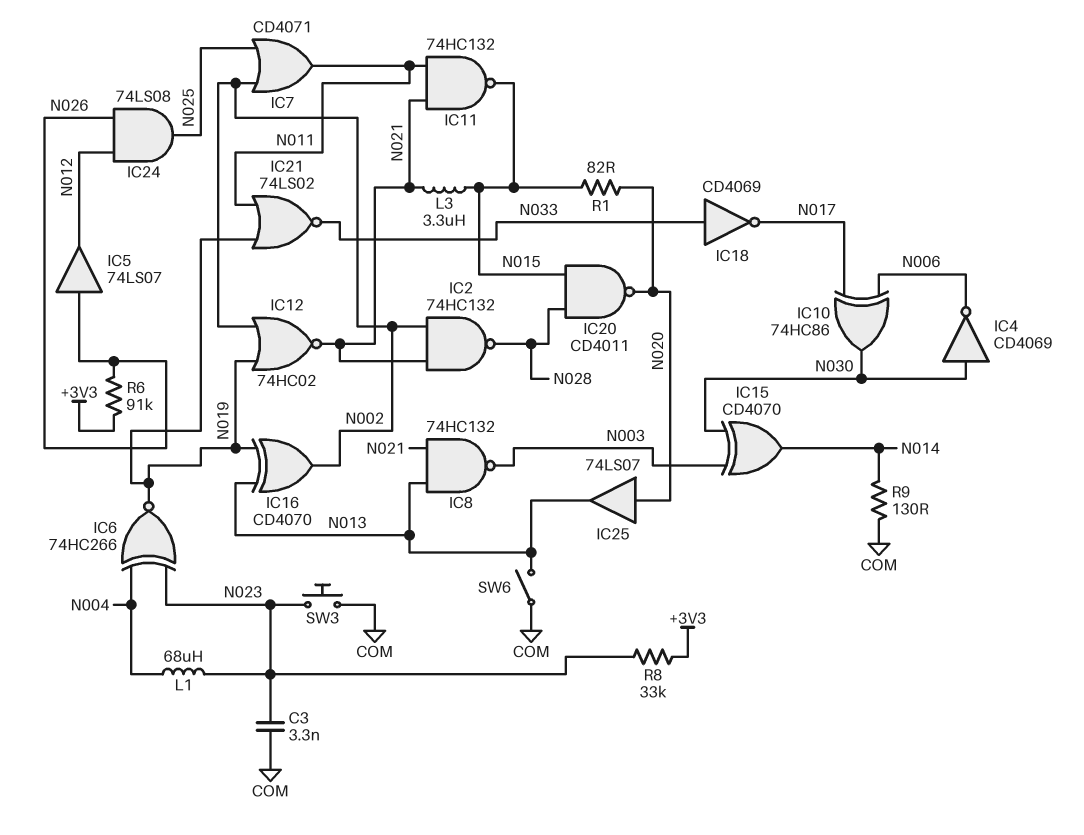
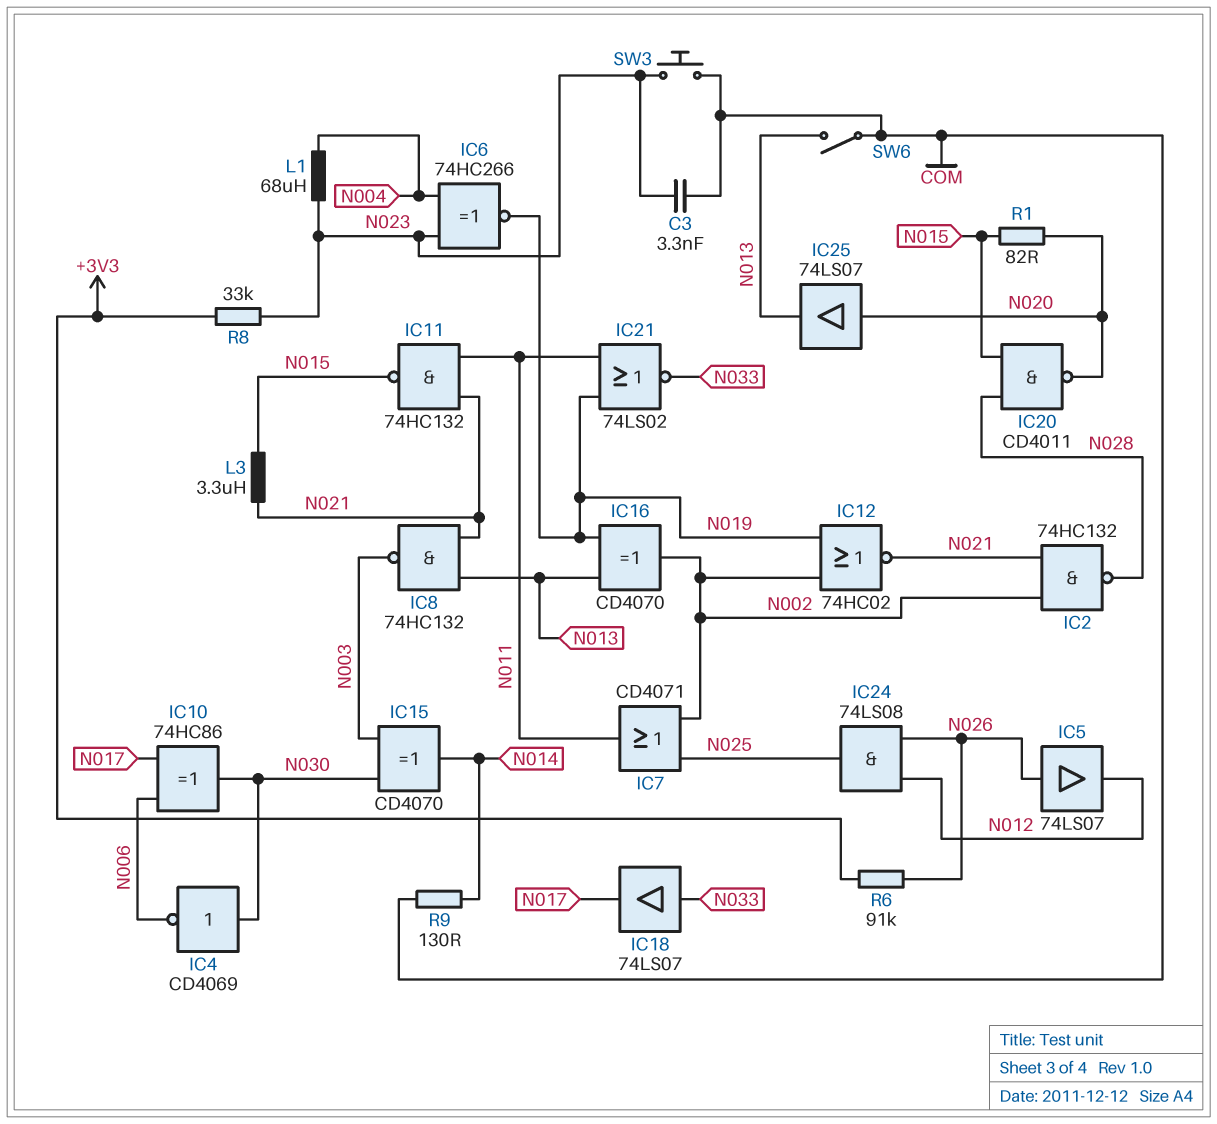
IC18: NOT CD4069 (in N033, out N017) -> buffer 74LS07 (in N033, out N017)

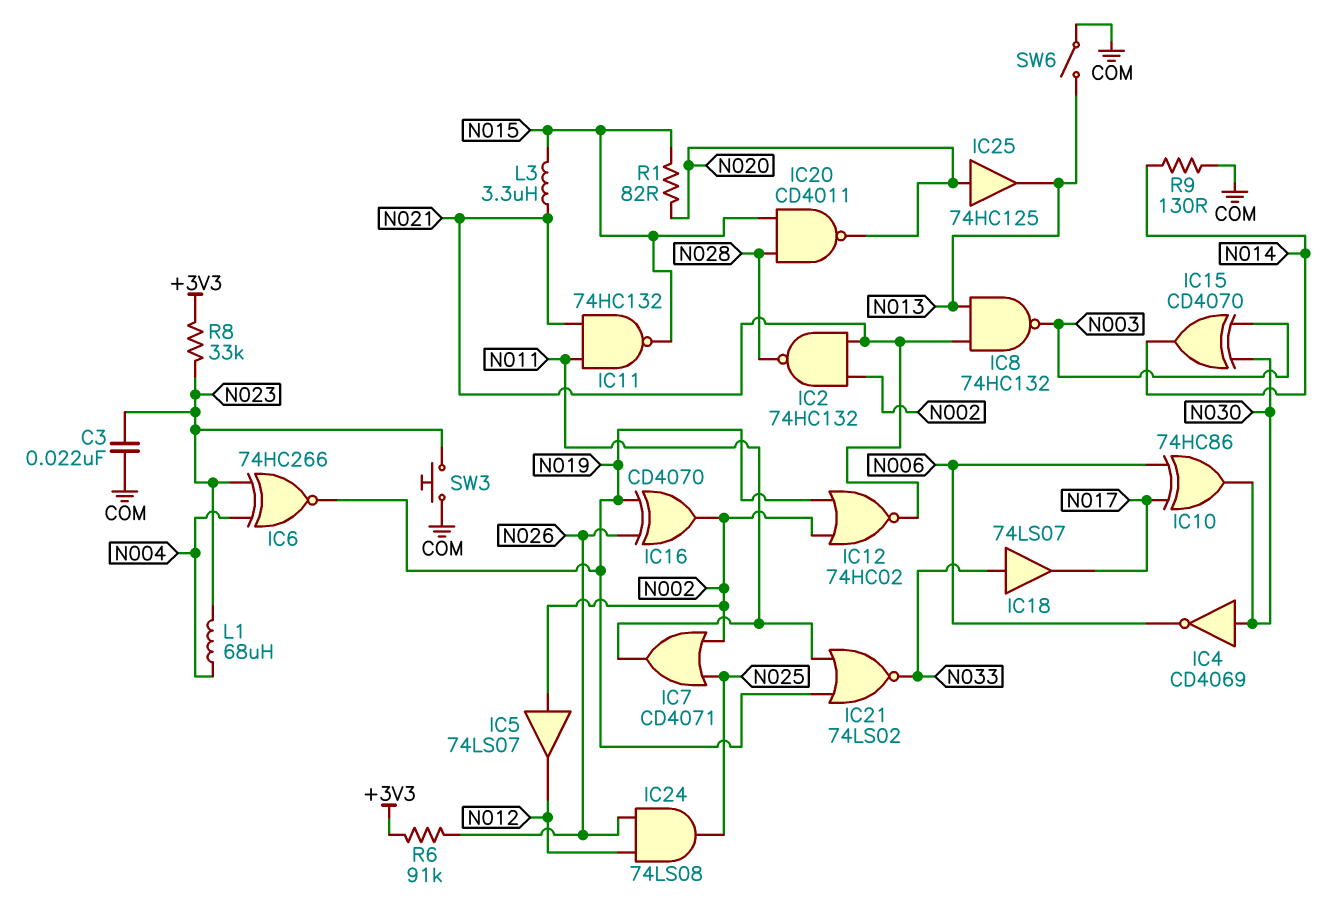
C3: 3.3nF (COM, N023) -> 22nF (COM, N023)
IC5: buffer 74LS07 (in N026, out N012) -> buffer 74LS07 (in N002, out N012)
IC16: XOR CD4070 (in N013, in N019, out N002) -> XOR CD4070 (in N019, in N026, out N002)
IC25: buffer 74LS07 (in N020, out N013) -> buffer 74HC125 (in N020, out N013)

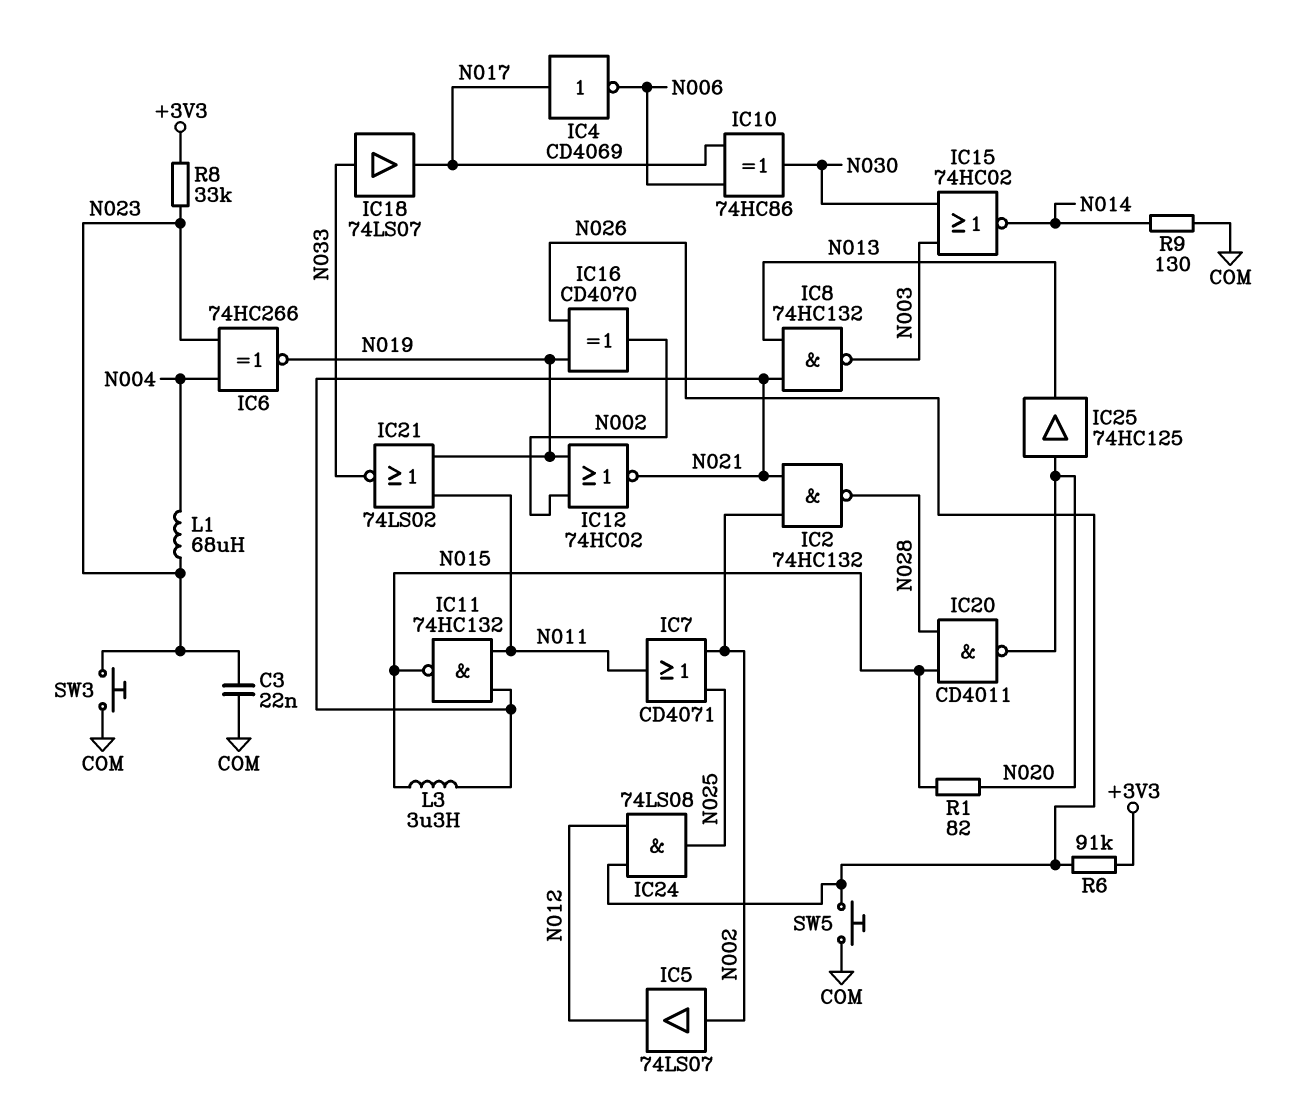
IC4: NOT CD4069 (in N030, out N006) -> NOT CD4069 (in N017, out N006)
IC15: XOR CD4070 (in N003, in N030, out N014) -> NOR 74HC02 (in N003, in N030, out N014)
SW5: none -> button (COM, N026)
SW6: switch (COM, N013) -> none

